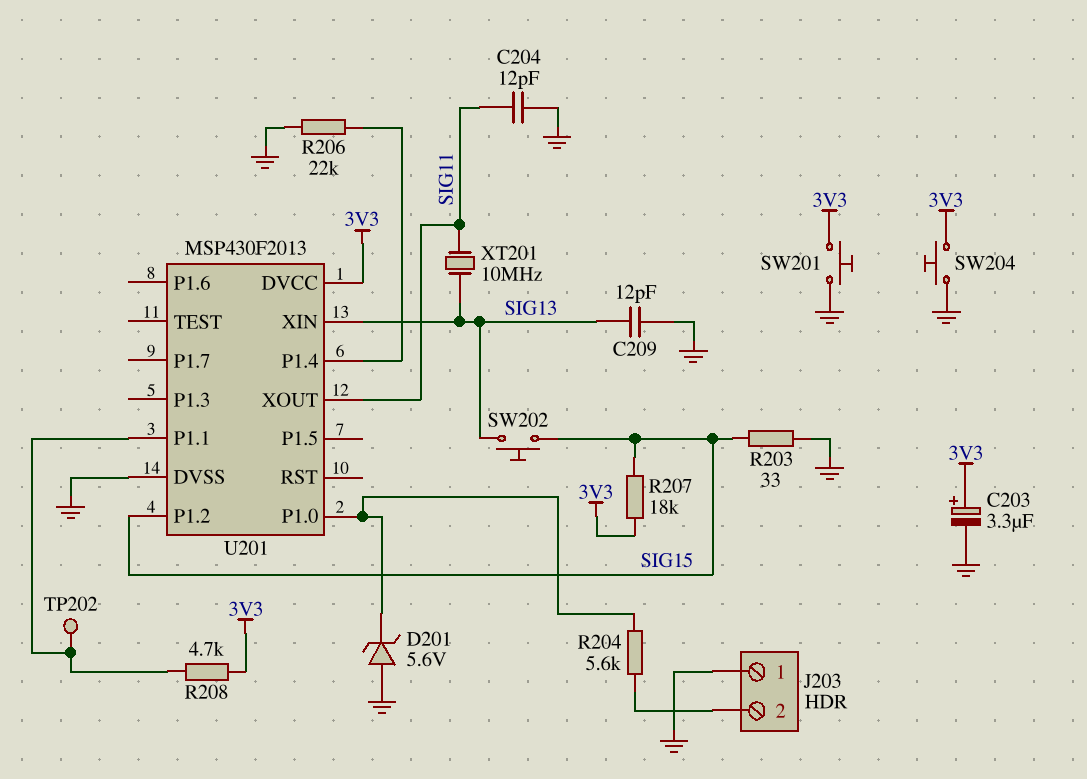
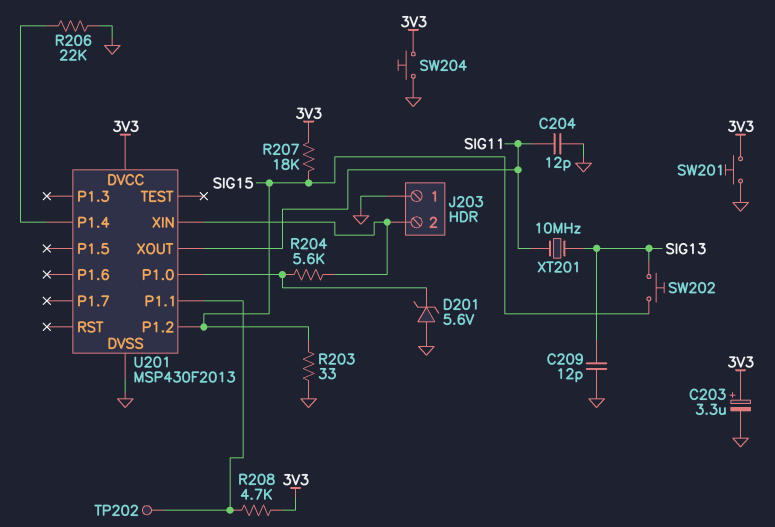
U201 pin XIN: SIG13 -> J203/2

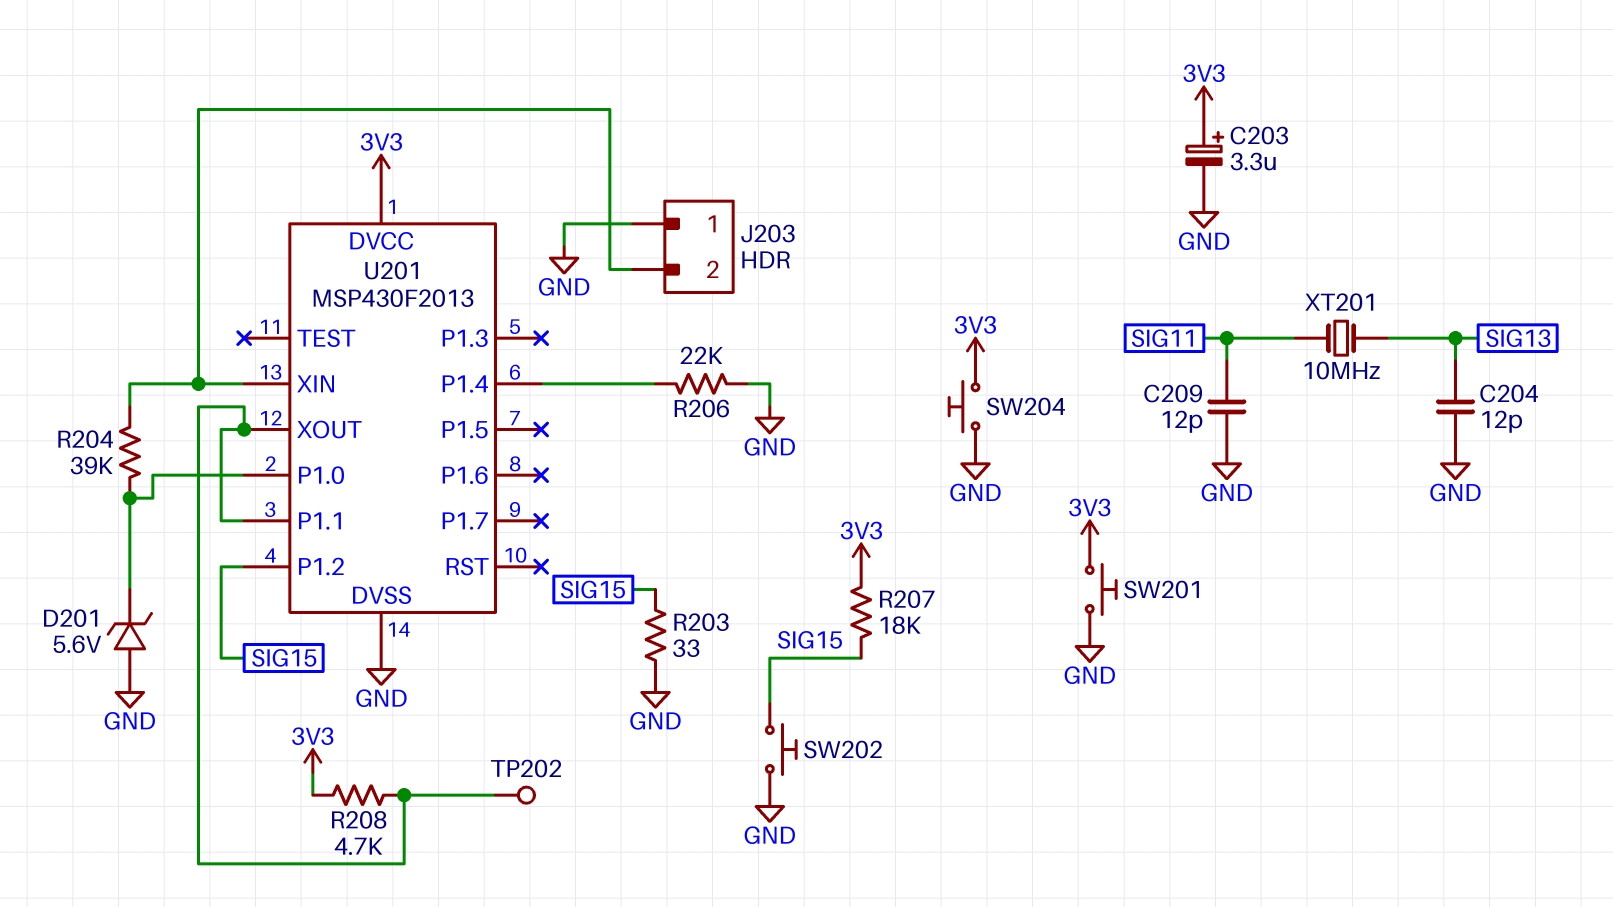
C204: 12pF (GND, SIG11) -> 12pF (GND, SIG13)
C209: 12pF (GND, SIG13) -> 12pF (GND, SIG11)
R204: 5.6k (J203/2, U201/P1.0) -> 39k (J203/2, U201/P1.0)
SW202: button (SIG13, SIG15) -> button (GND, SIG15)
U201 pin XOUT: SIG11 -> U201/P1.1

